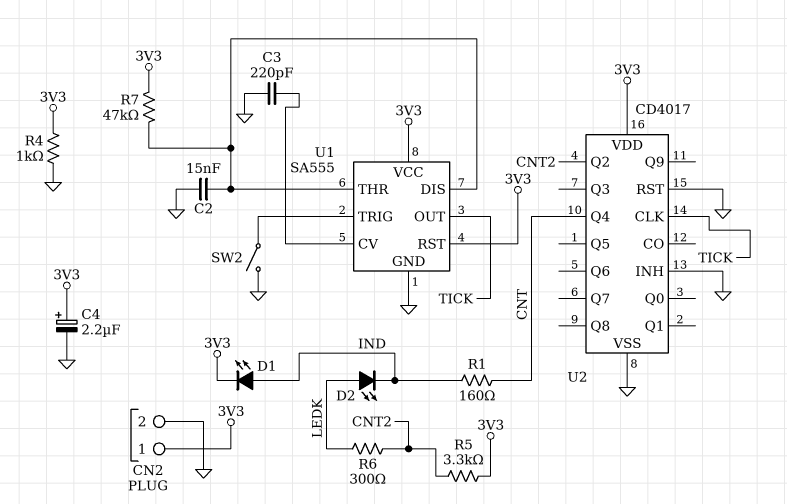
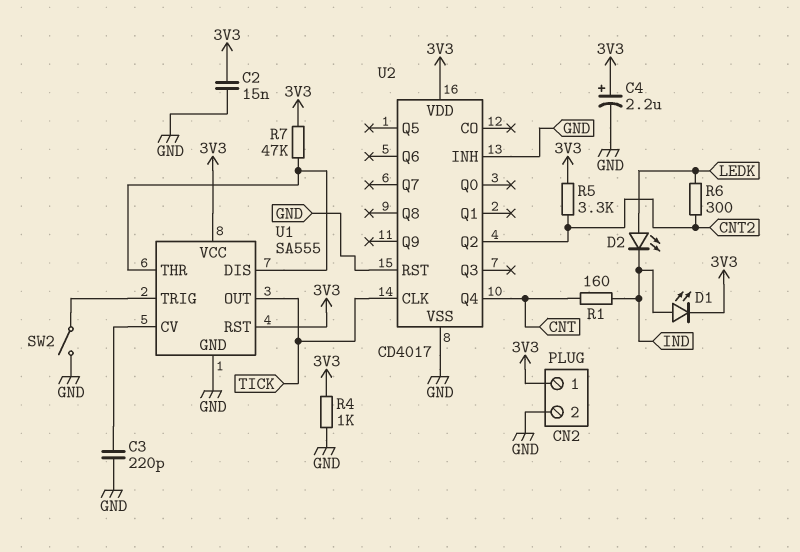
C2: 15nF (GND, U1/DIS) -> 15nF (3V3, GND)

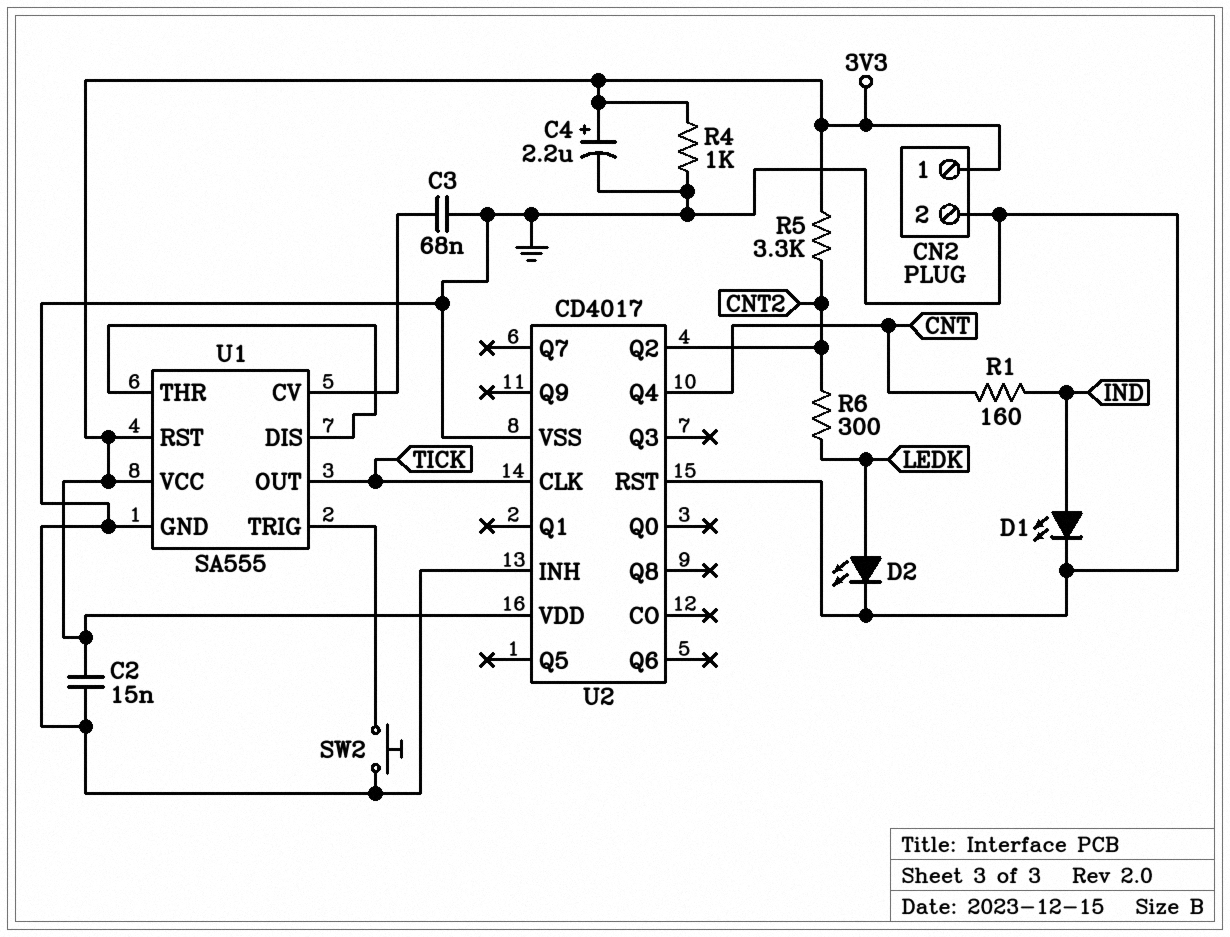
C3: 220pF (GND, U1/CV) -> 68nF (GND, U1/CV)
D1: LED (A IND, K 3V3) -> LED (A IND, K GND)
D2: LED (A LEDK, K IND) -> LED (A LEDK, K GND)
R7: 47k (3V3, U1/DIS) -> none
SW2: switch (GND, U1/TRIG) -> button (GND, U1/TRIG)

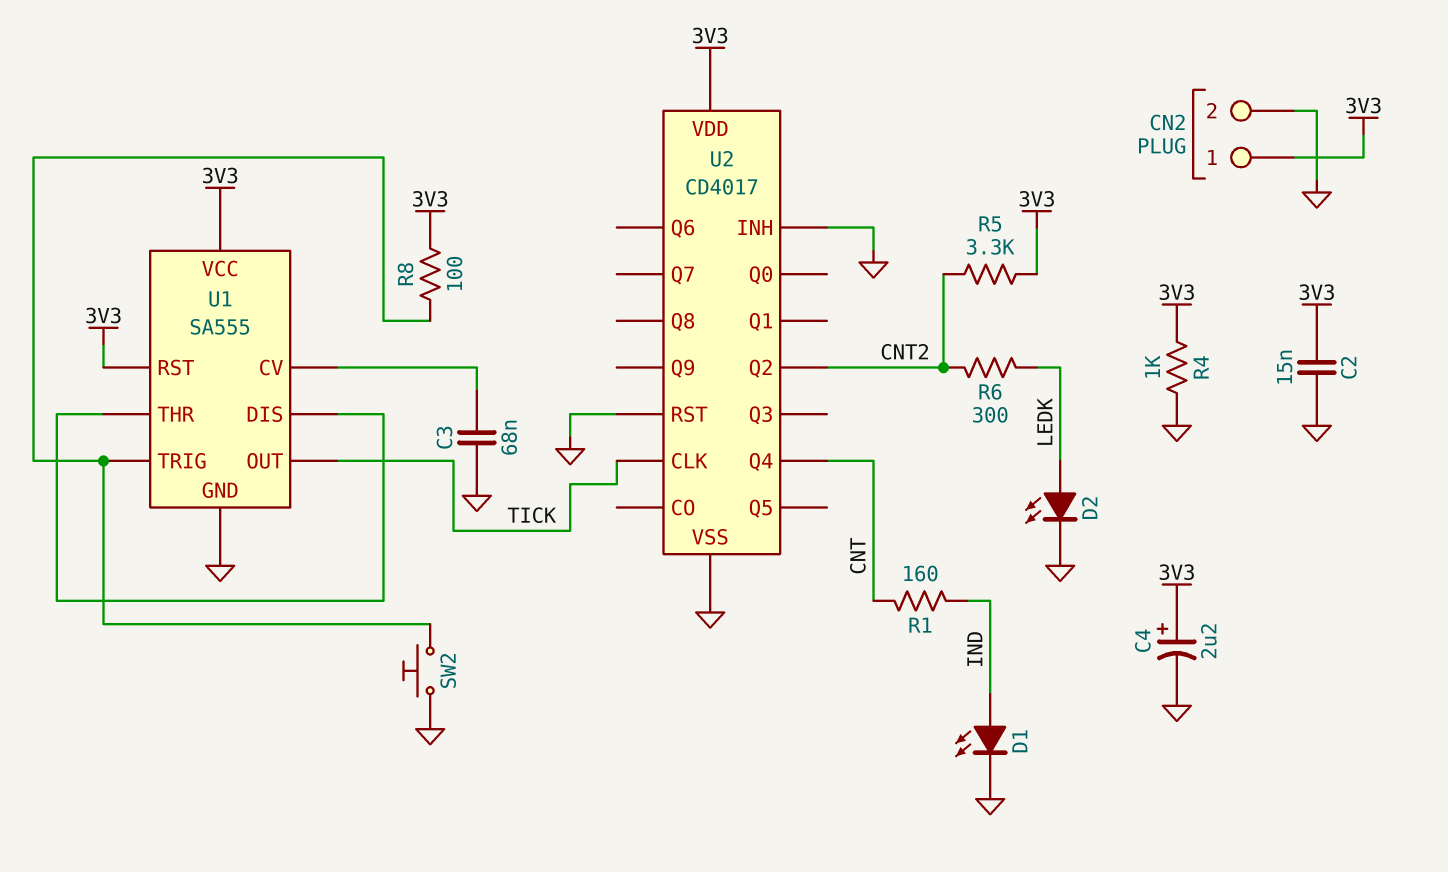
R8: none -> 100 (3V3, U1/TRIG)

